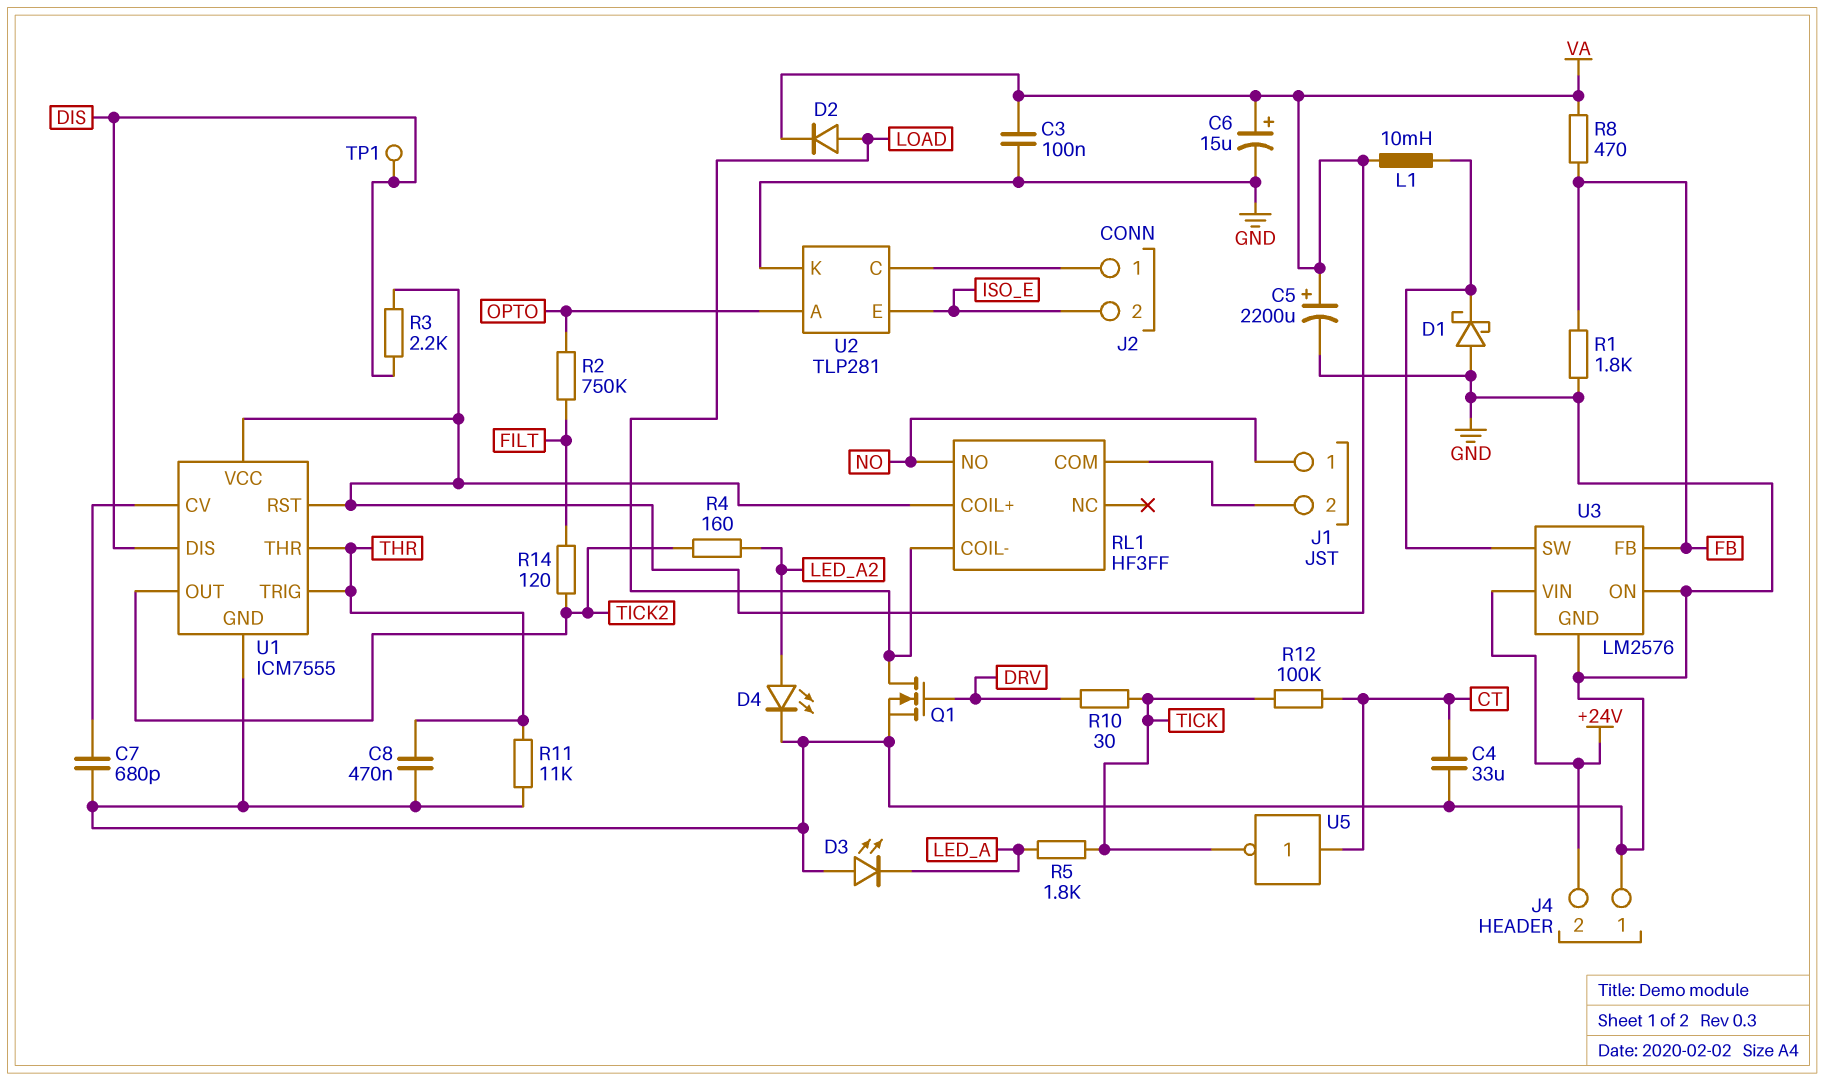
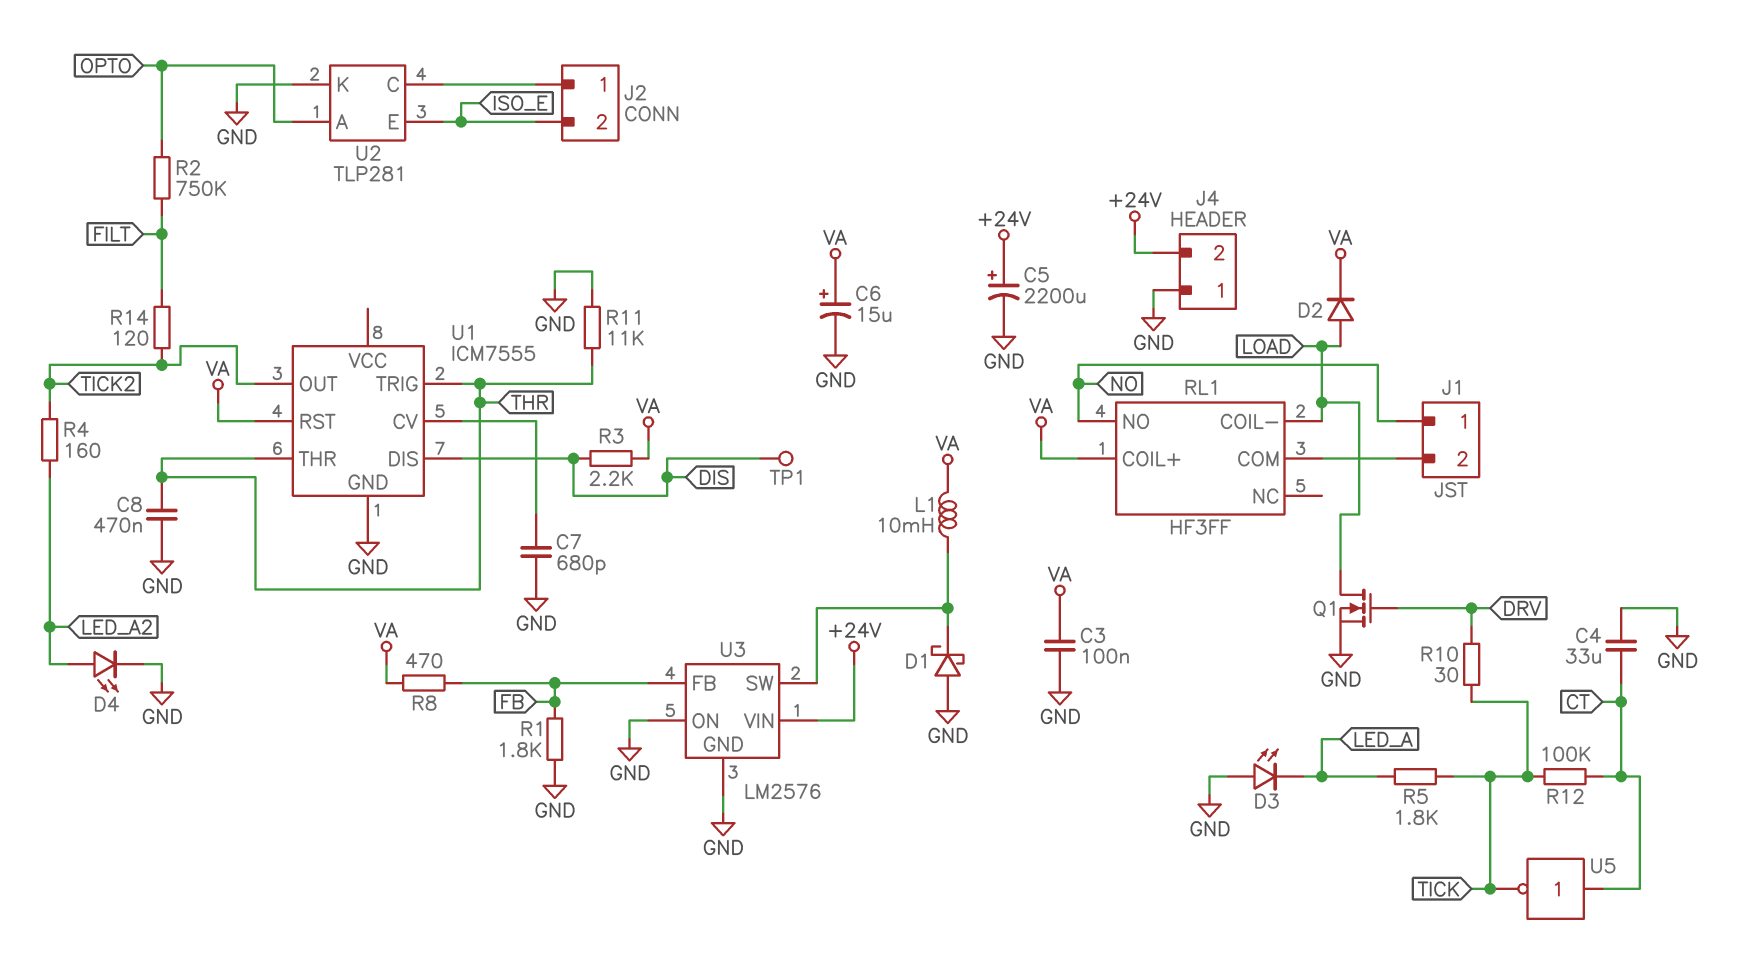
C5: 2200uF (plus VA, minus GND) -> 2200uF (plus +24V, minus GND)
U1 pin VCC: VA -> none

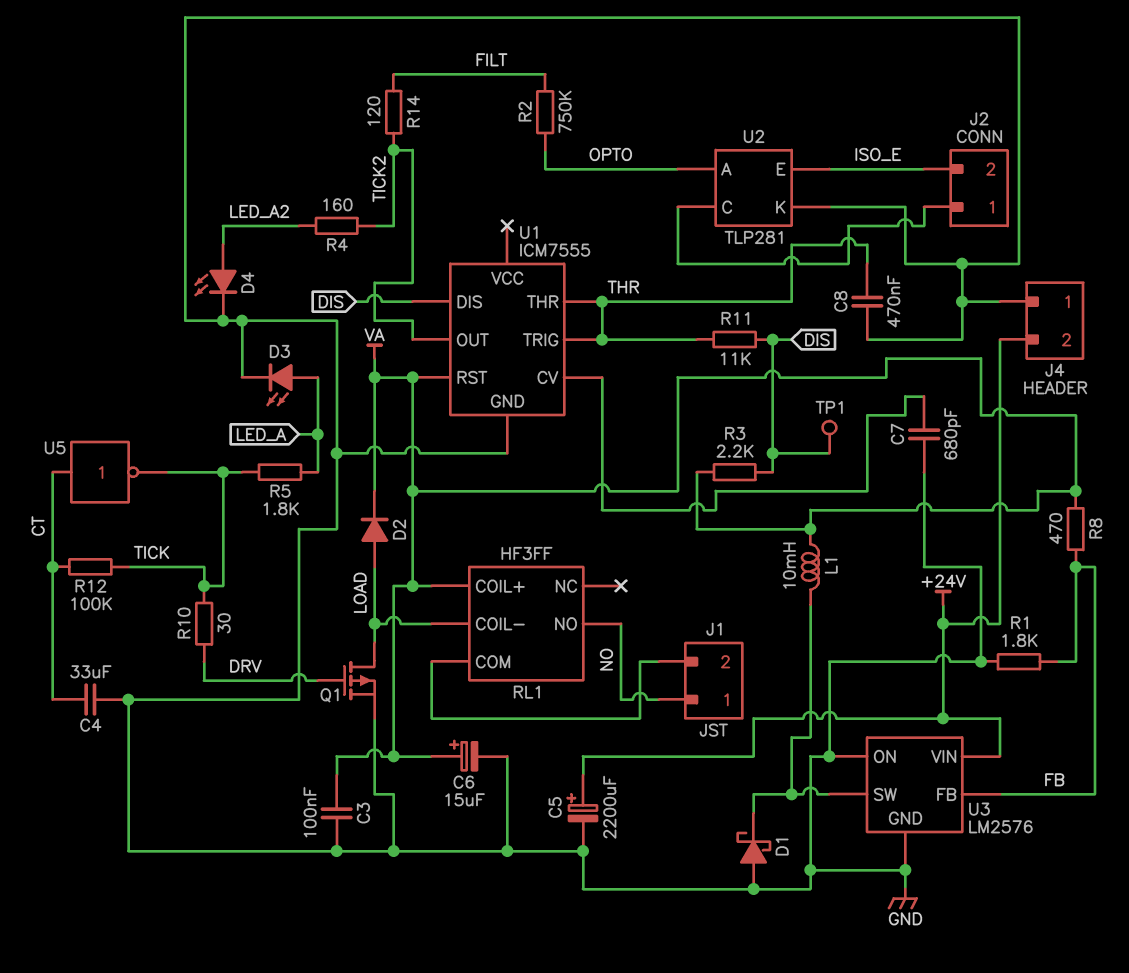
D3: LED (A GND, K LED_A) -> LED (A LED_A, K GND)
Q1: NMOS (G DRV, D LOAD, S GND) -> PMOS (G DRV, D LOAD, S GND)
R11: 11k (GND, THR) -> 11k (DIS, THR)

